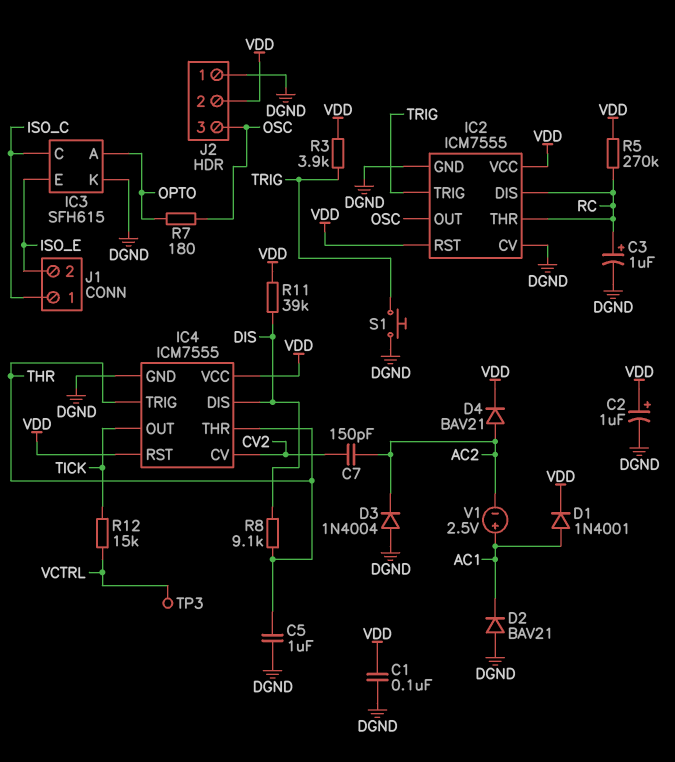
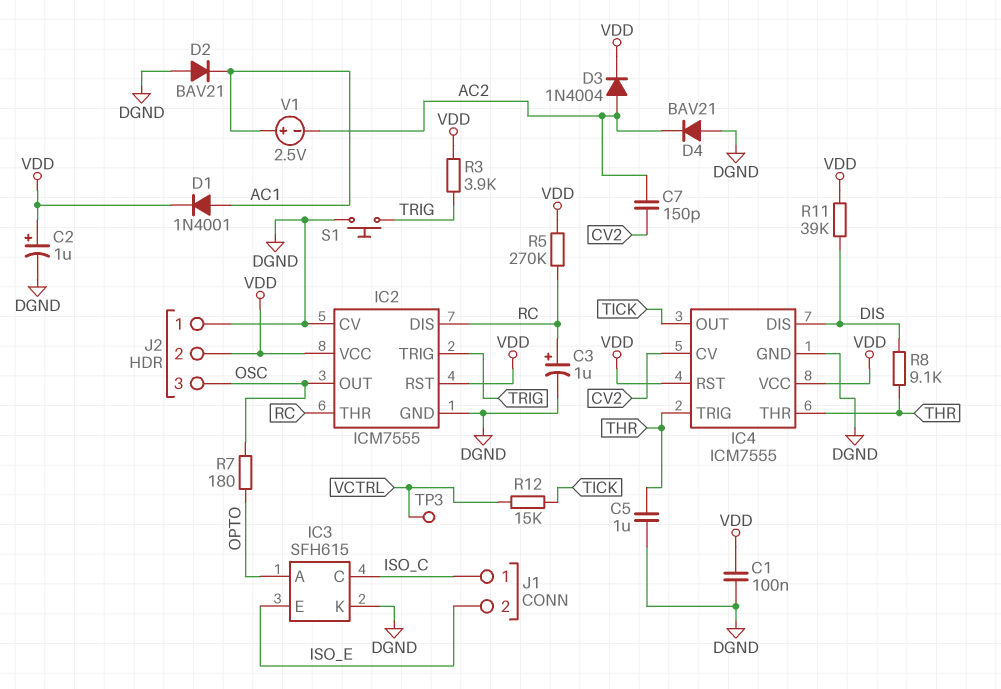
D3: diode 1N4004 (A DGND, K AC2) -> diode 1N4004 (A AC2, K VDD)
D4: diode BAV21 (A AC2, K VDD) -> diode BAV21 (A DGND, K AC2)

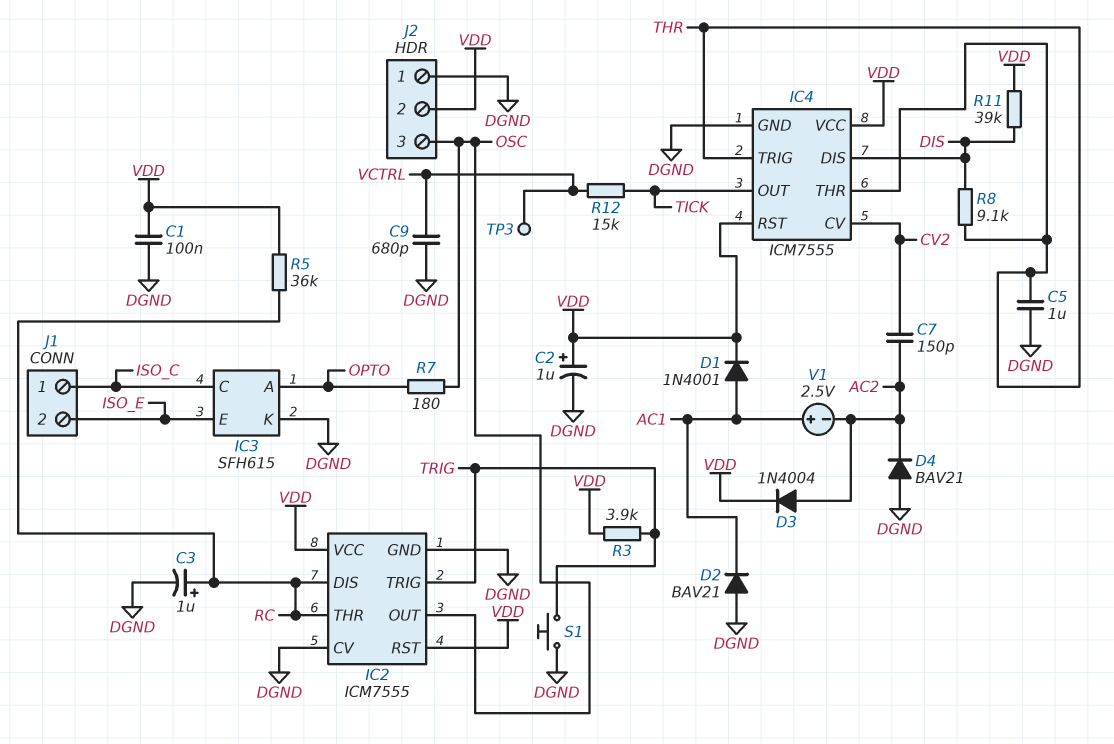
C9: none -> 680pF (DGND, VCTRL)
R5: 270k (RC, VDD) -> 36k (RC, VDD)

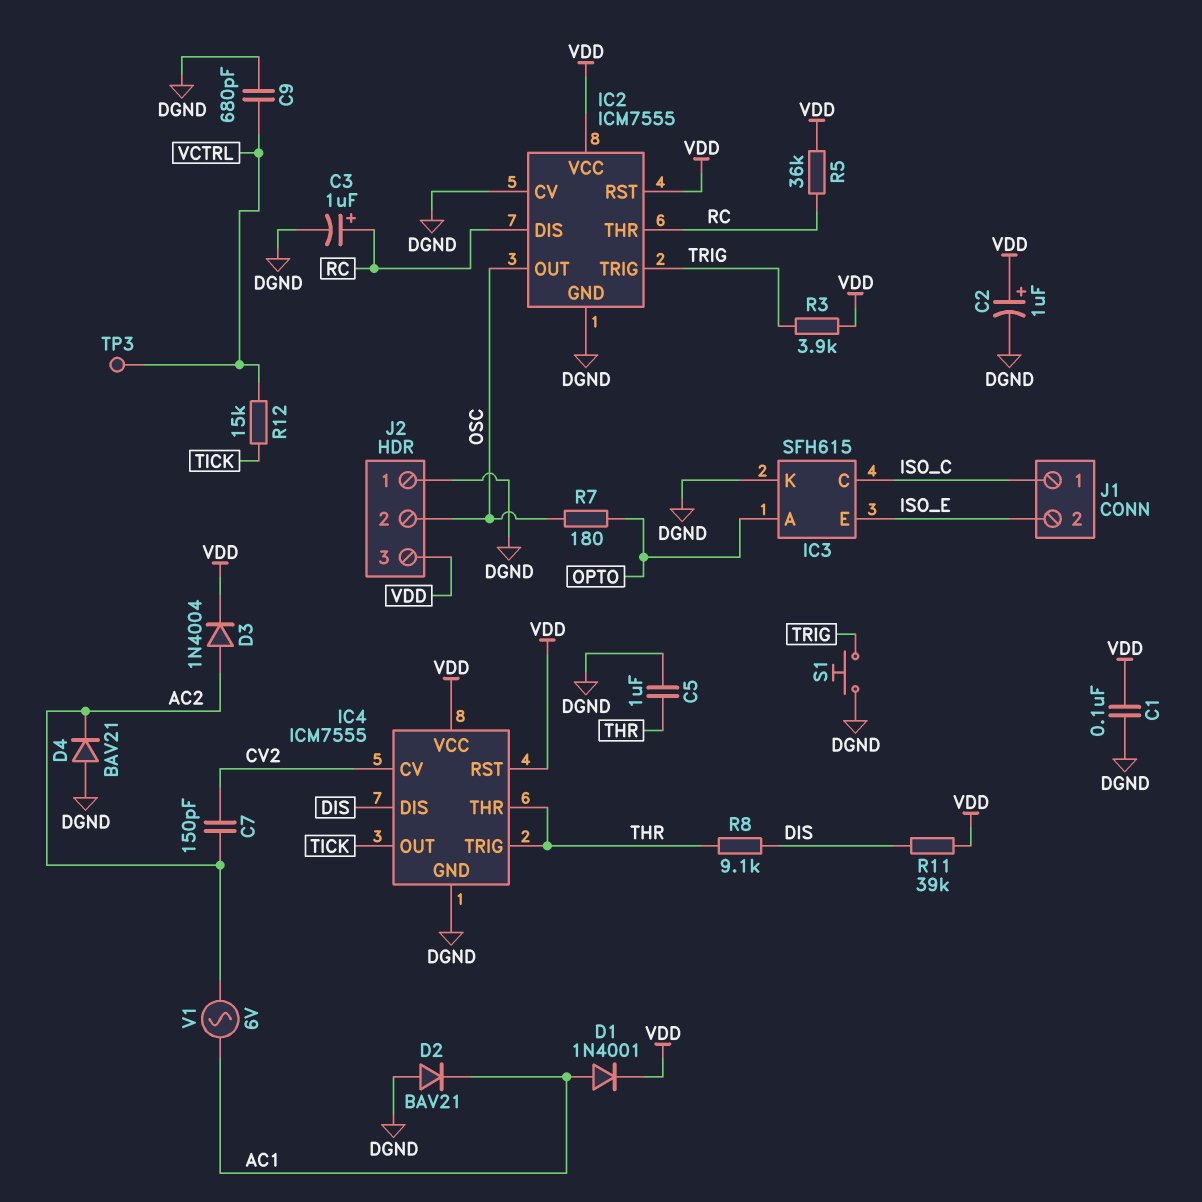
J2 pin 2: VDD -> OSC
J2 pin 3: OSC -> VDD
V1: 2.5V (plus AC1, minus AC2) -> AC 6V (AC1, AC2)

